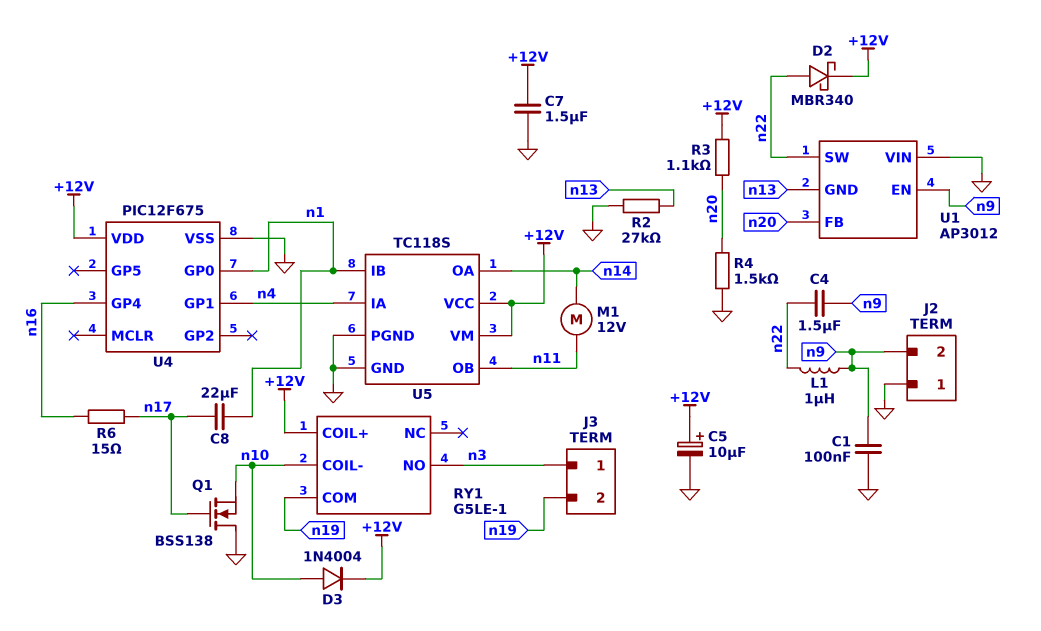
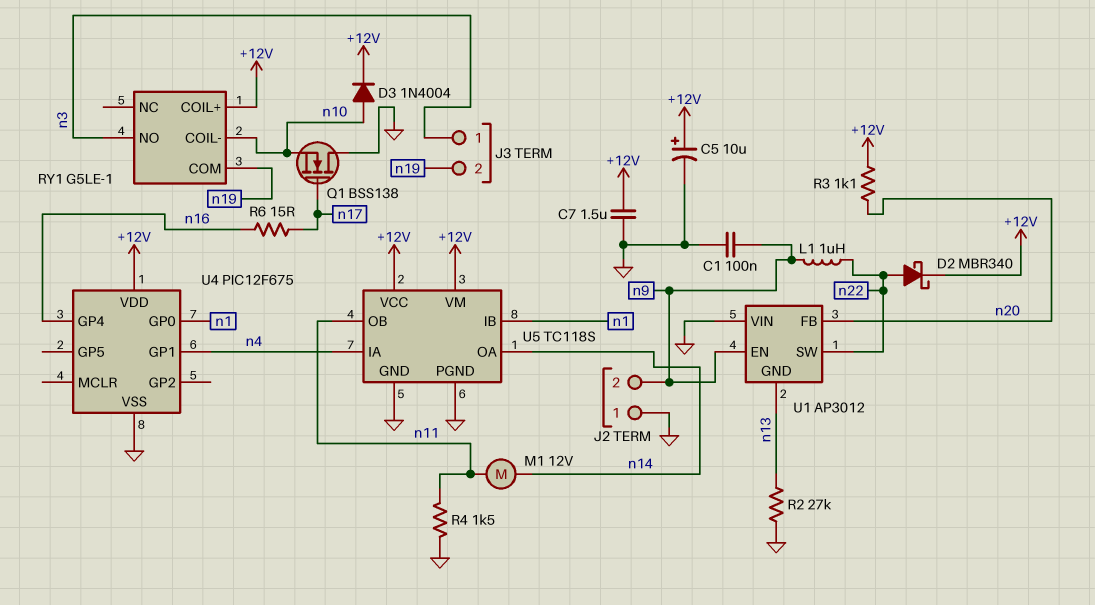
C4: 1.5uF (n9, n22) -> none
C8: 22uF (n1, n17) -> none
R4: 1.5k (GND, n20) -> 1.5k (GND, n11)

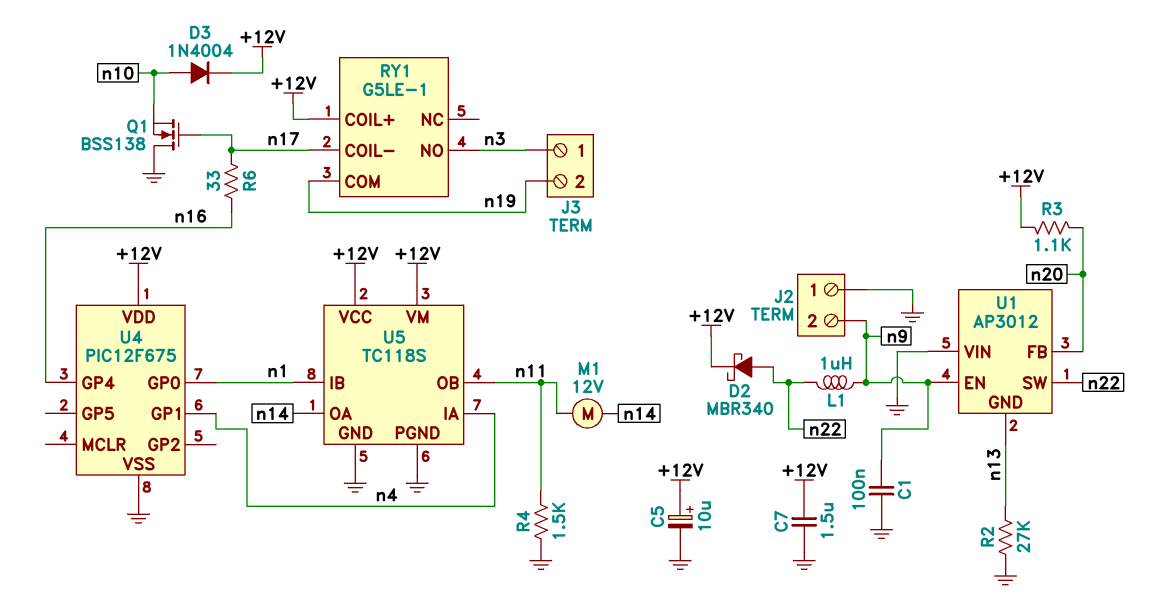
R6: 15 (n16, n17) -> 33 (n16, n17)
RY1 pin COIL-: n10 -> n17

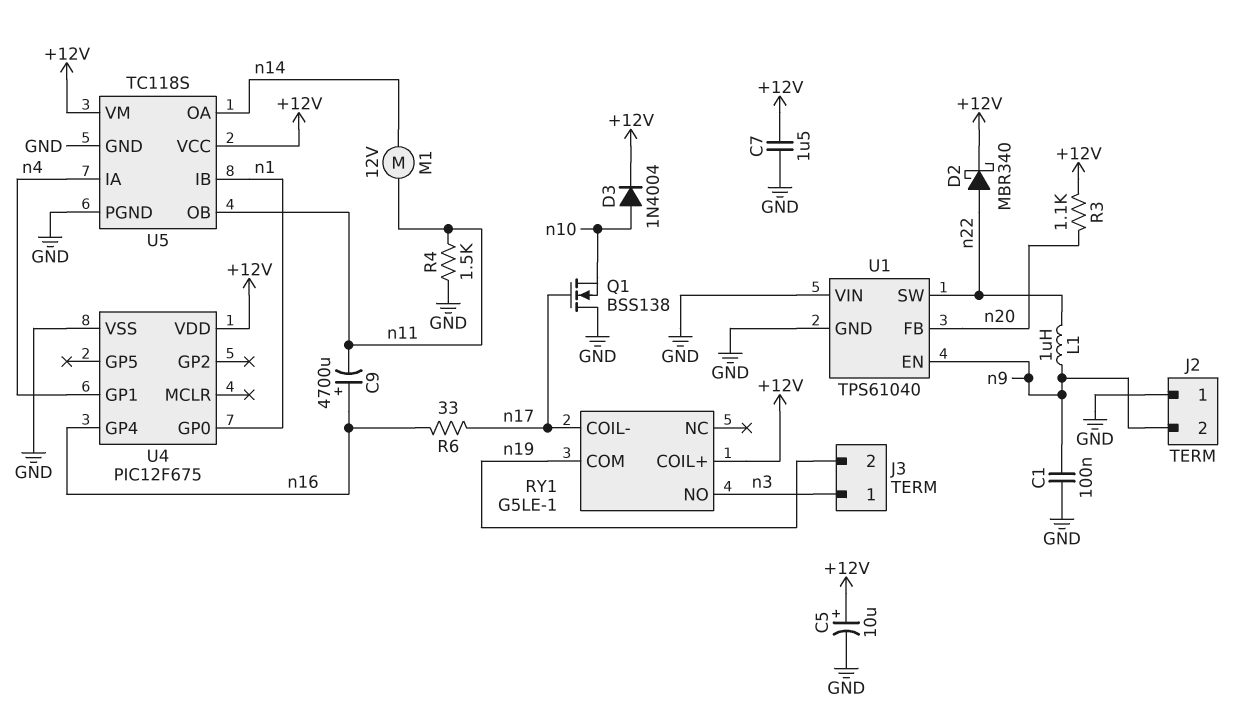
C9: none -> 4700uF (plus n16, minus n11)
R2: 27k (GND, n13) -> none
U1: AP3012 -> TPS61040
U1 pin GND: n13 -> GND

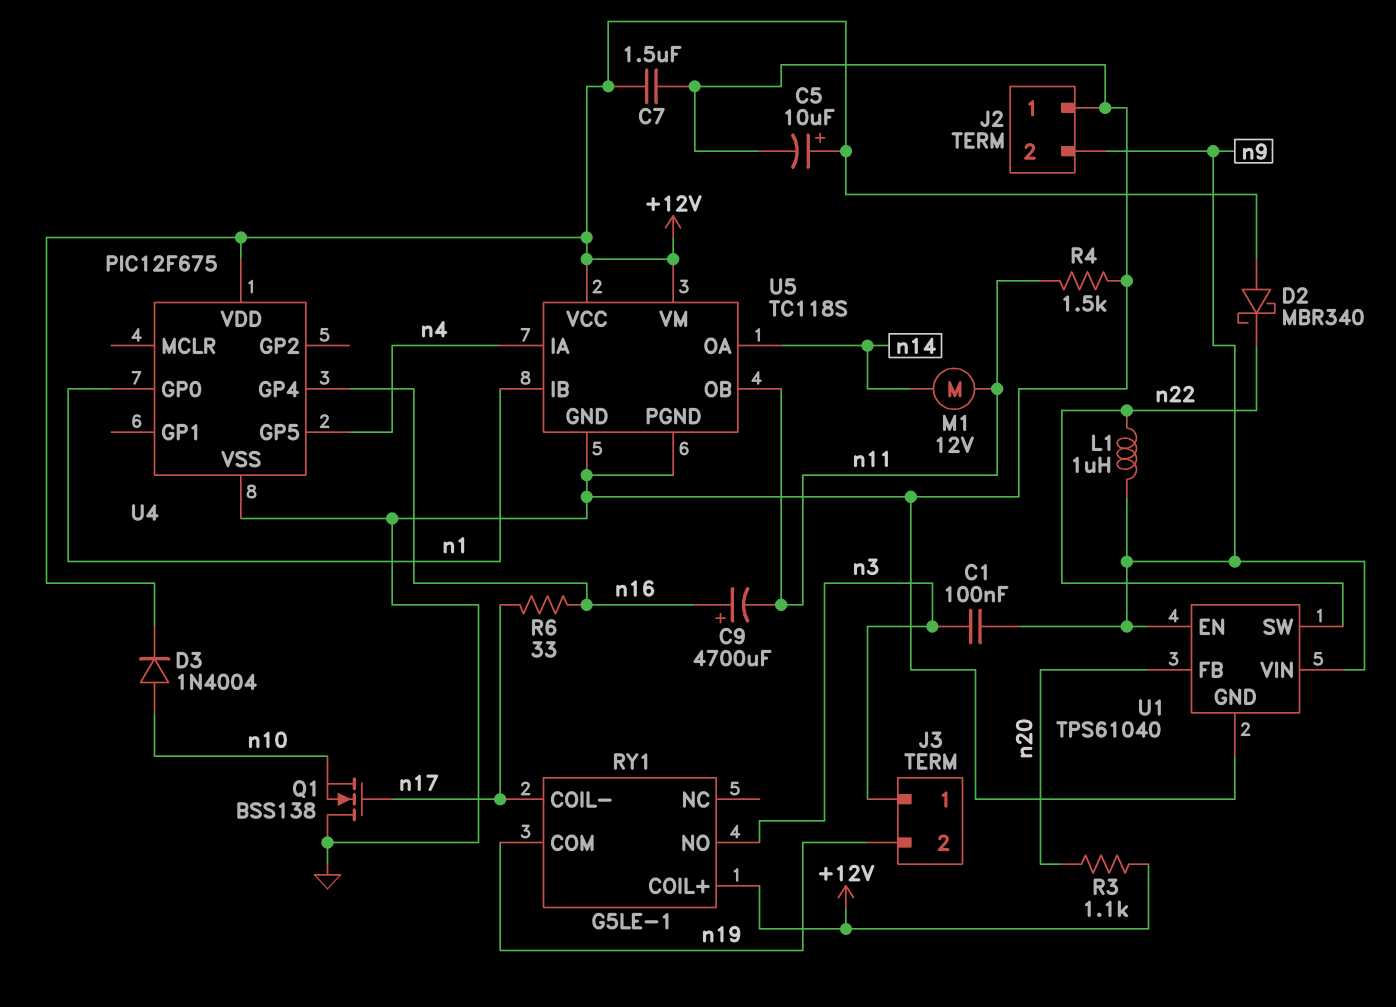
C1: 100nF (GND, n9) -> 100nF (n3, n9)
D2: schottky MBR340 (A n22, K +12V) -> schottky MBR340 (A +12V, K n22)
U1 pin VIN: GND -> n9
U4 pin GP1: n4 -> none
U4 pin GP5: none -> n4

